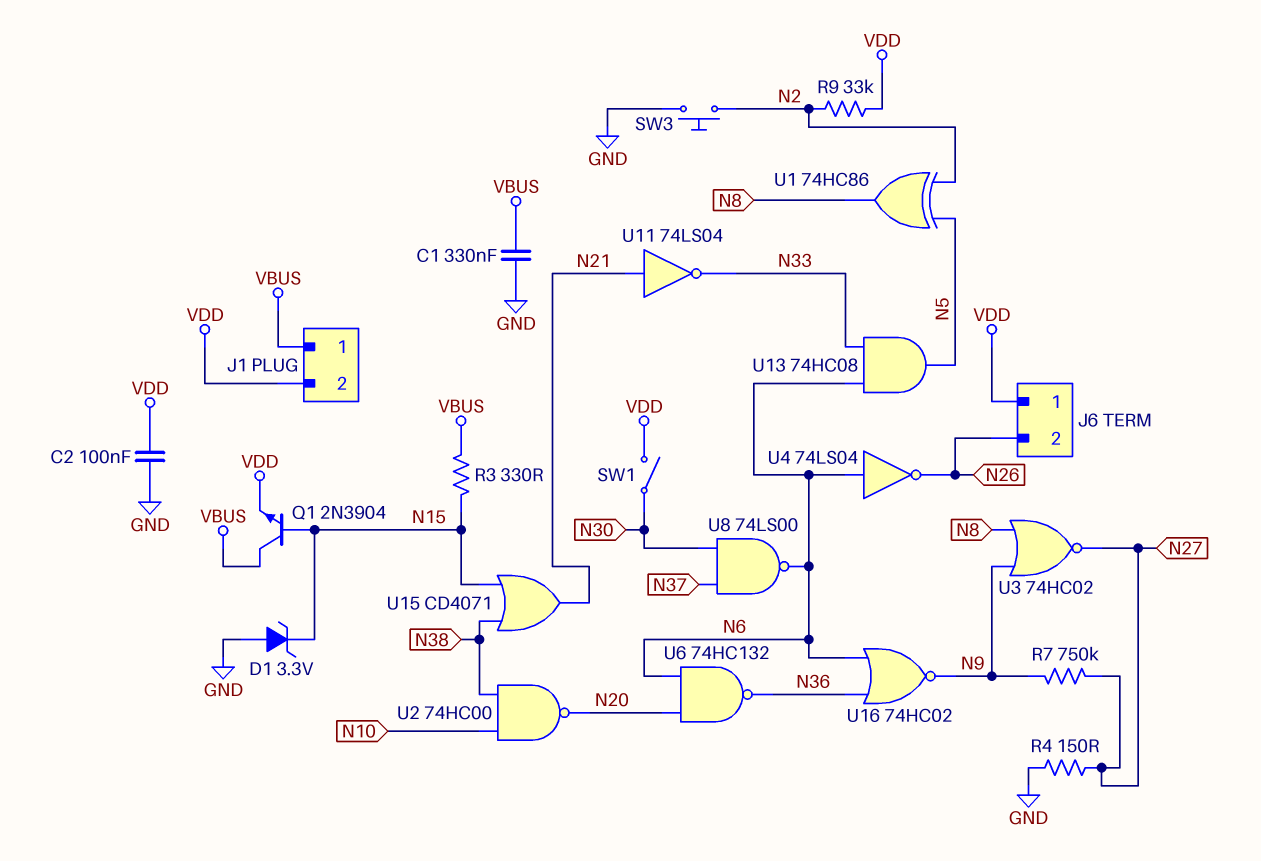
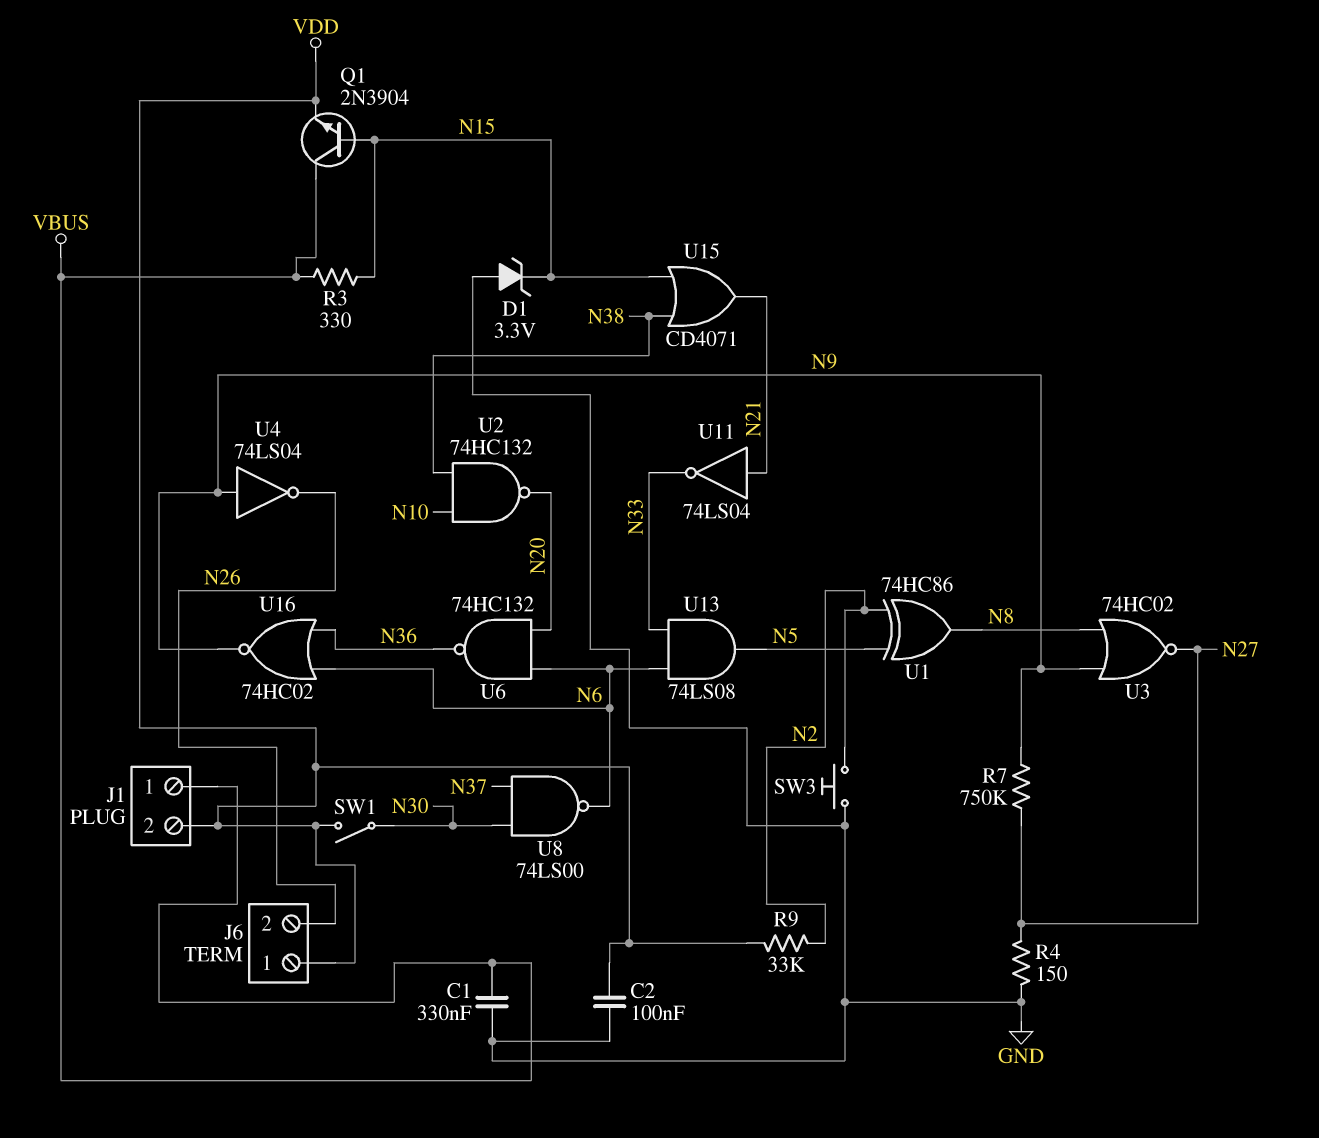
U2: NAND 74HC00 (in N10, in N38, out N20) -> NAND 74HC132 (in N10, in N38, out N20)
U4: NOT 74LS04 (in N6, out N26) -> NOT 74LS04 (in N9, out N26)
U13: AND 74HC08 (in N6, in N33, out N5) -> AND 74LS08 (in N6, in N33, out N5)

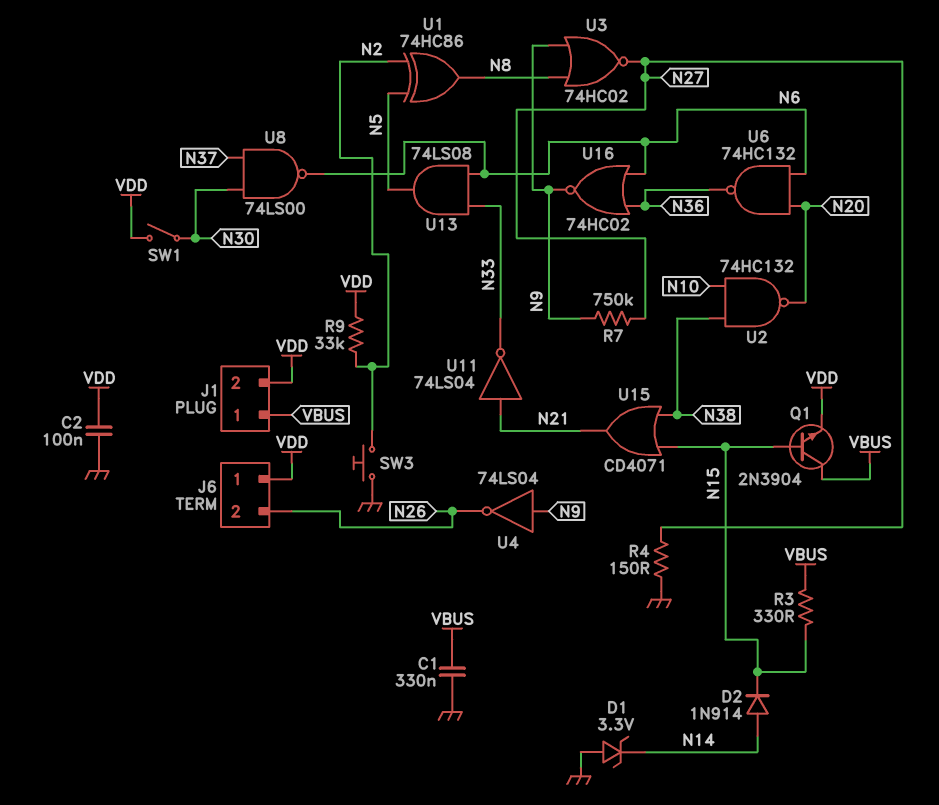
D1: zener 3.3V (A GND, K N15) -> zener 3.3V (A GND, K N14)
D2: none -> diode 1N914 (A N14, K N15)

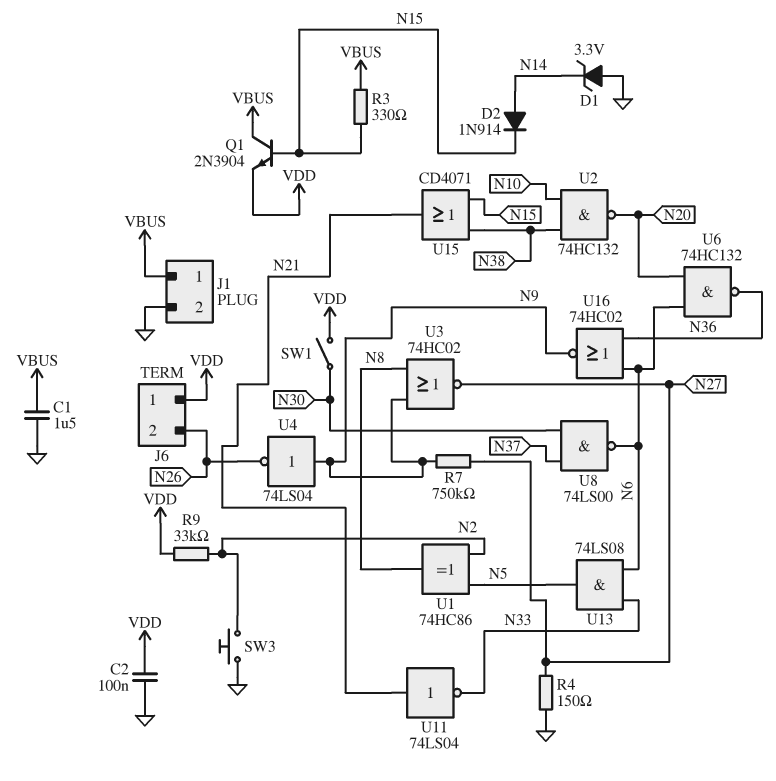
C1: 330nF (GND, VBUS) -> 1.5uF (GND, VBUS)
J1 pin 2: VDD -> GND

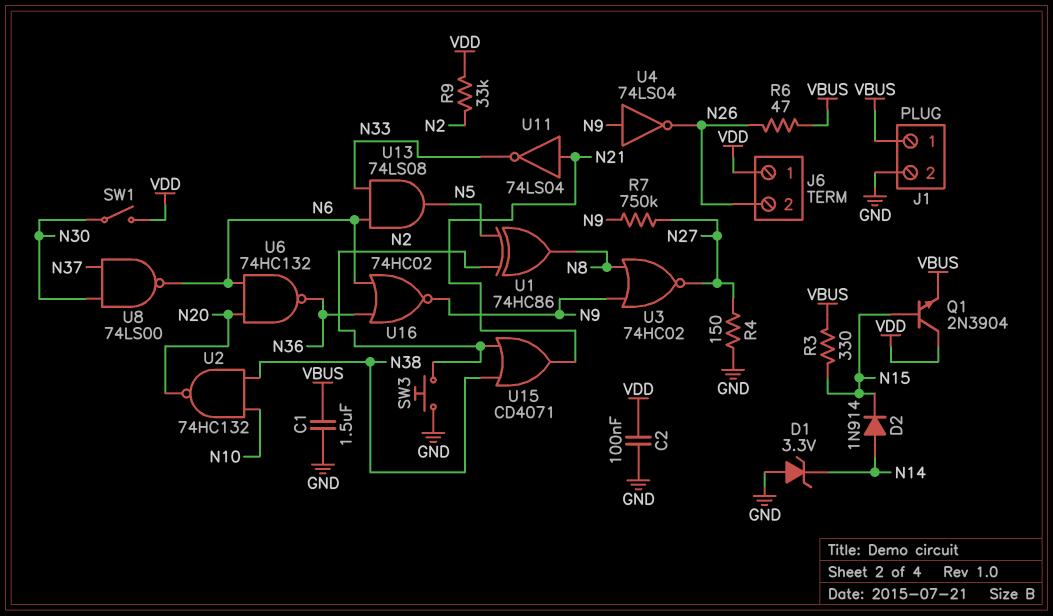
Q1: NPN 2N3904 (B N15, C VBUS, E VDD) -> NPN 2N3904 (B N15, C VDD, E VBUS)
R6: none -> 47 (N26, VBUS)
U15: OR CD4071 (in N15, in N38, out N21) -> OR CD4071 (in N2, in N38, out N21)

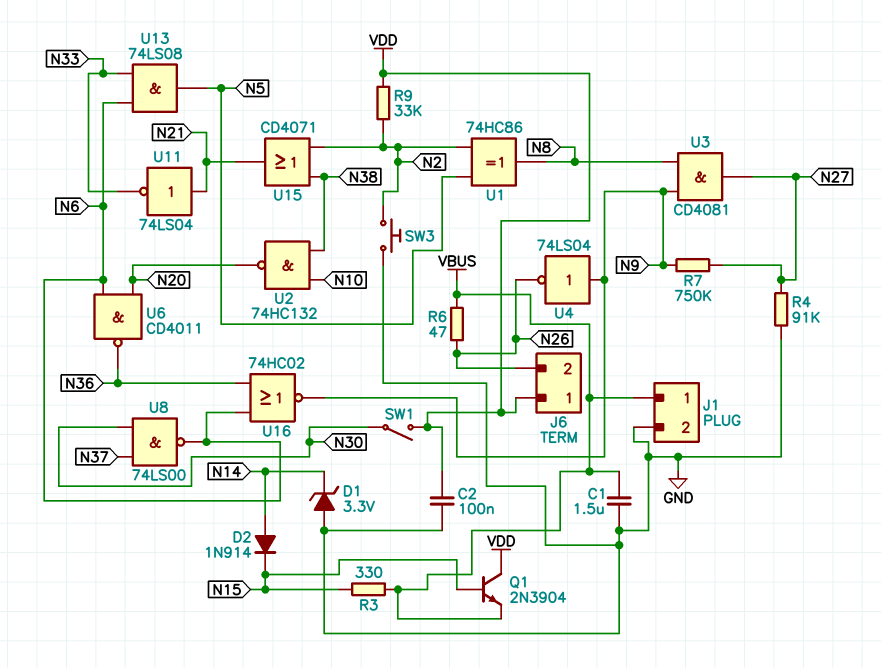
R4: 150 (GND, N27) -> 91k (GND, N27)
U3: NOR 74HC02 (in N8, in N9, out N27) -> AND CD4081 (in N8, in N9, out N27)
U6: NAND 74HC132 (in N6, in N20, out N36) -> NAND CD4011 (in N6, in N20, out N36)

